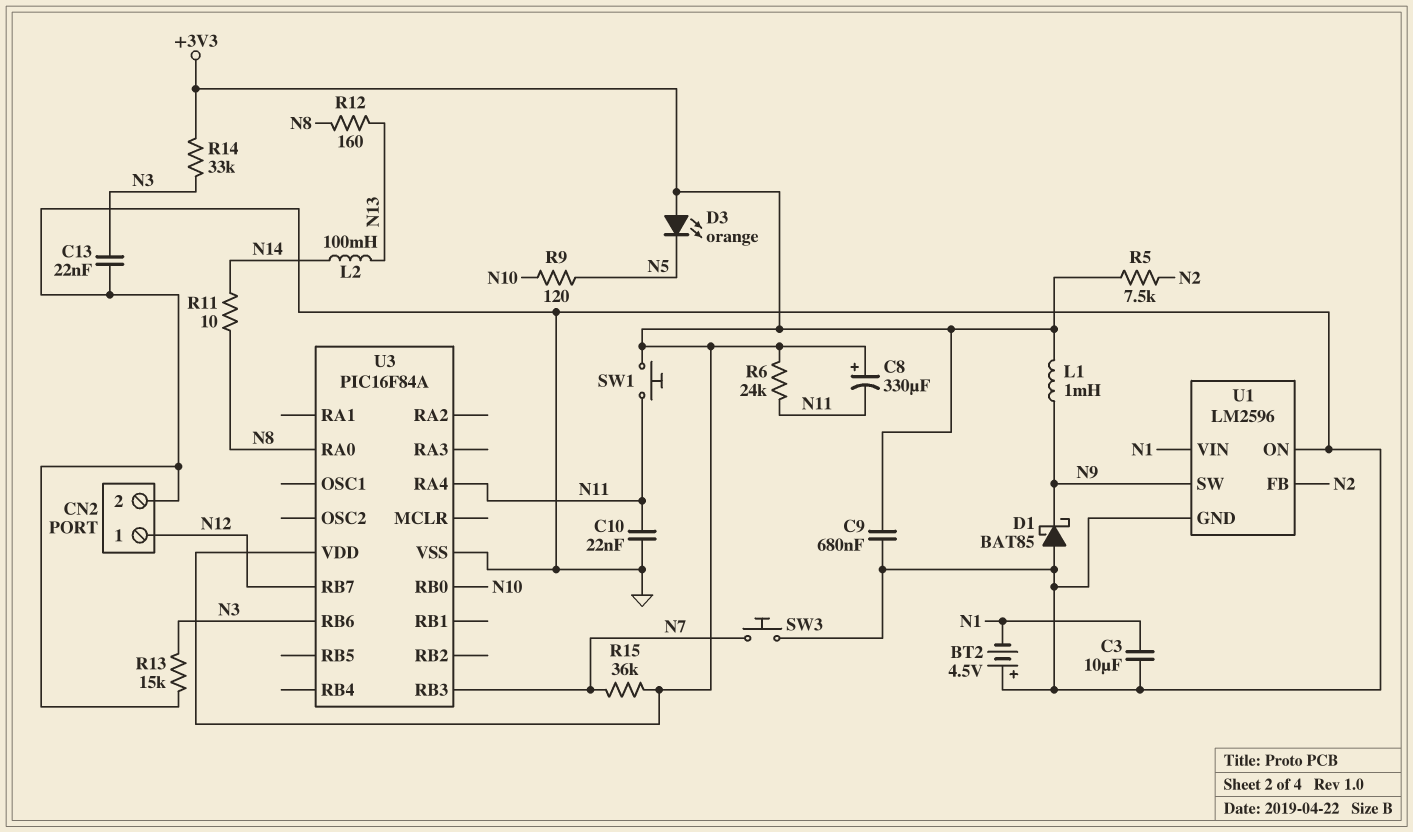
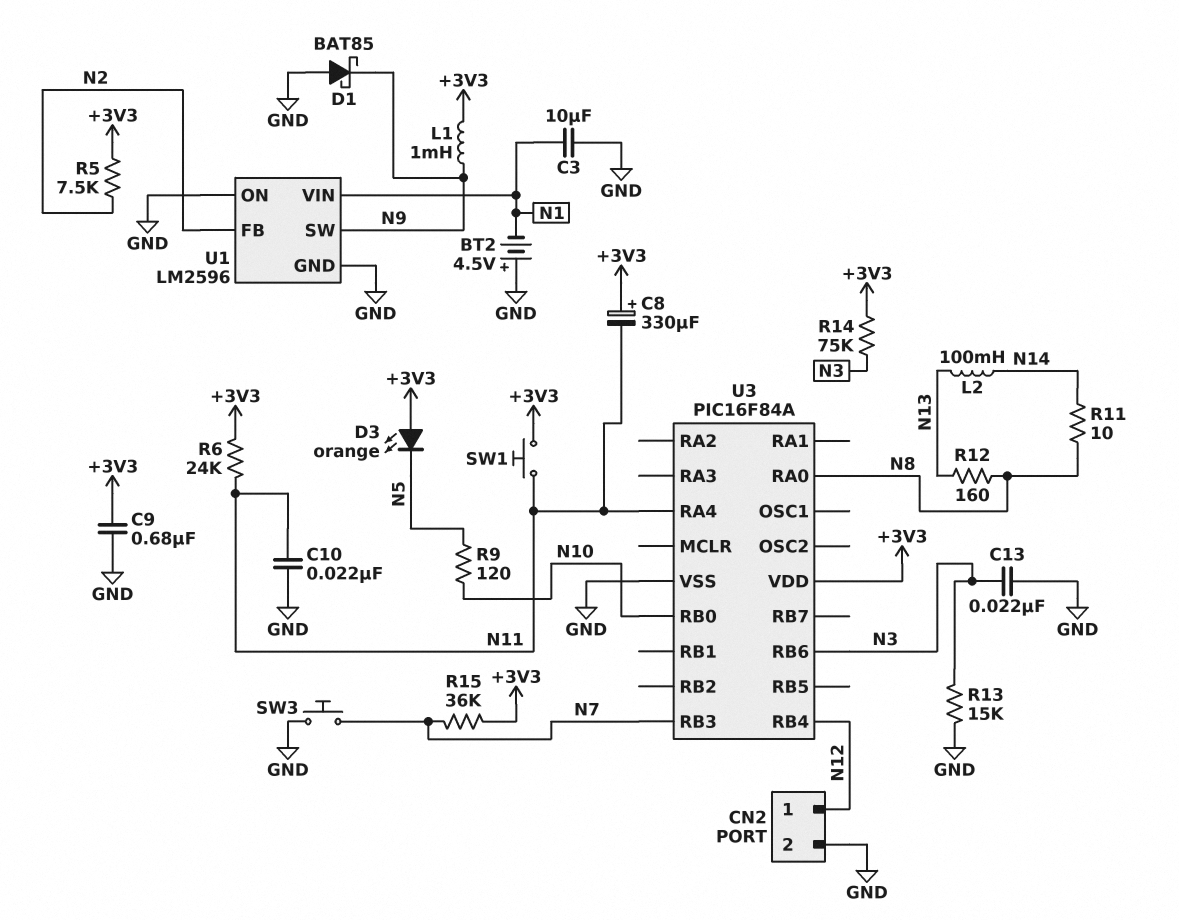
R14: 33k (+3V3, N3) -> 75k (+3V3, N3)
U3 pin RB4: none -> N12
U3 pin RB7: N12 -> none

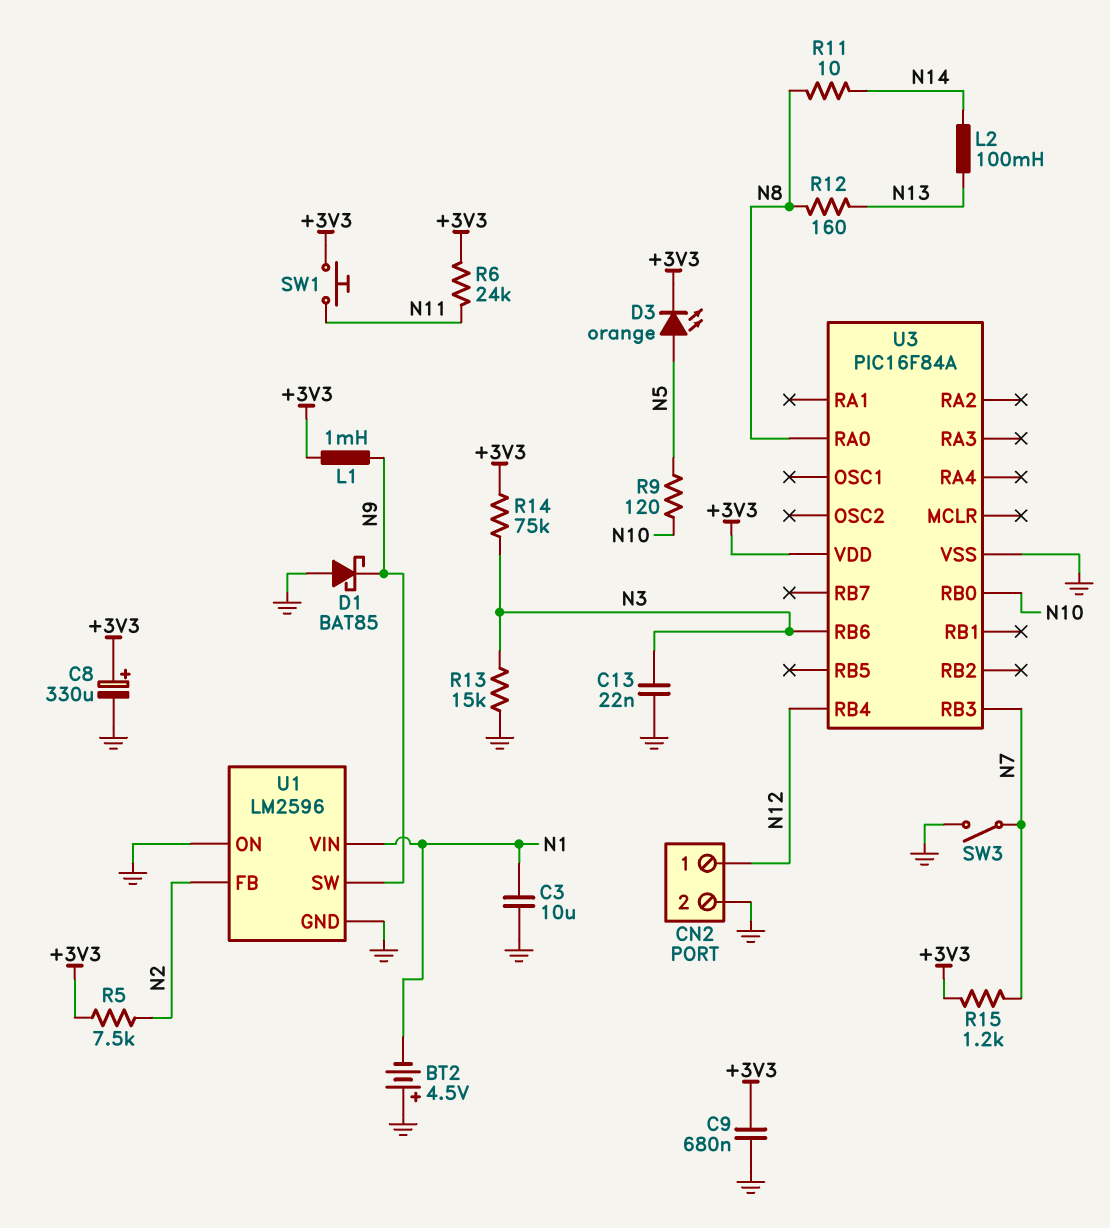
C8: 330uF (plus +3V3, minus N11) -> 330uF (plus +3V3, minus GND)
C10: 22nF (GND, N11) -> none
D3: LED orange (A +3V3, K N5) -> LED orange (A N5, K +3V3)
R15: 36k (+3V3, N7) -> 1.2k (+3V3, N7)
SW3: button (GND, N7) -> switch (GND, N7)
U3 pin RA4: N11 -> none

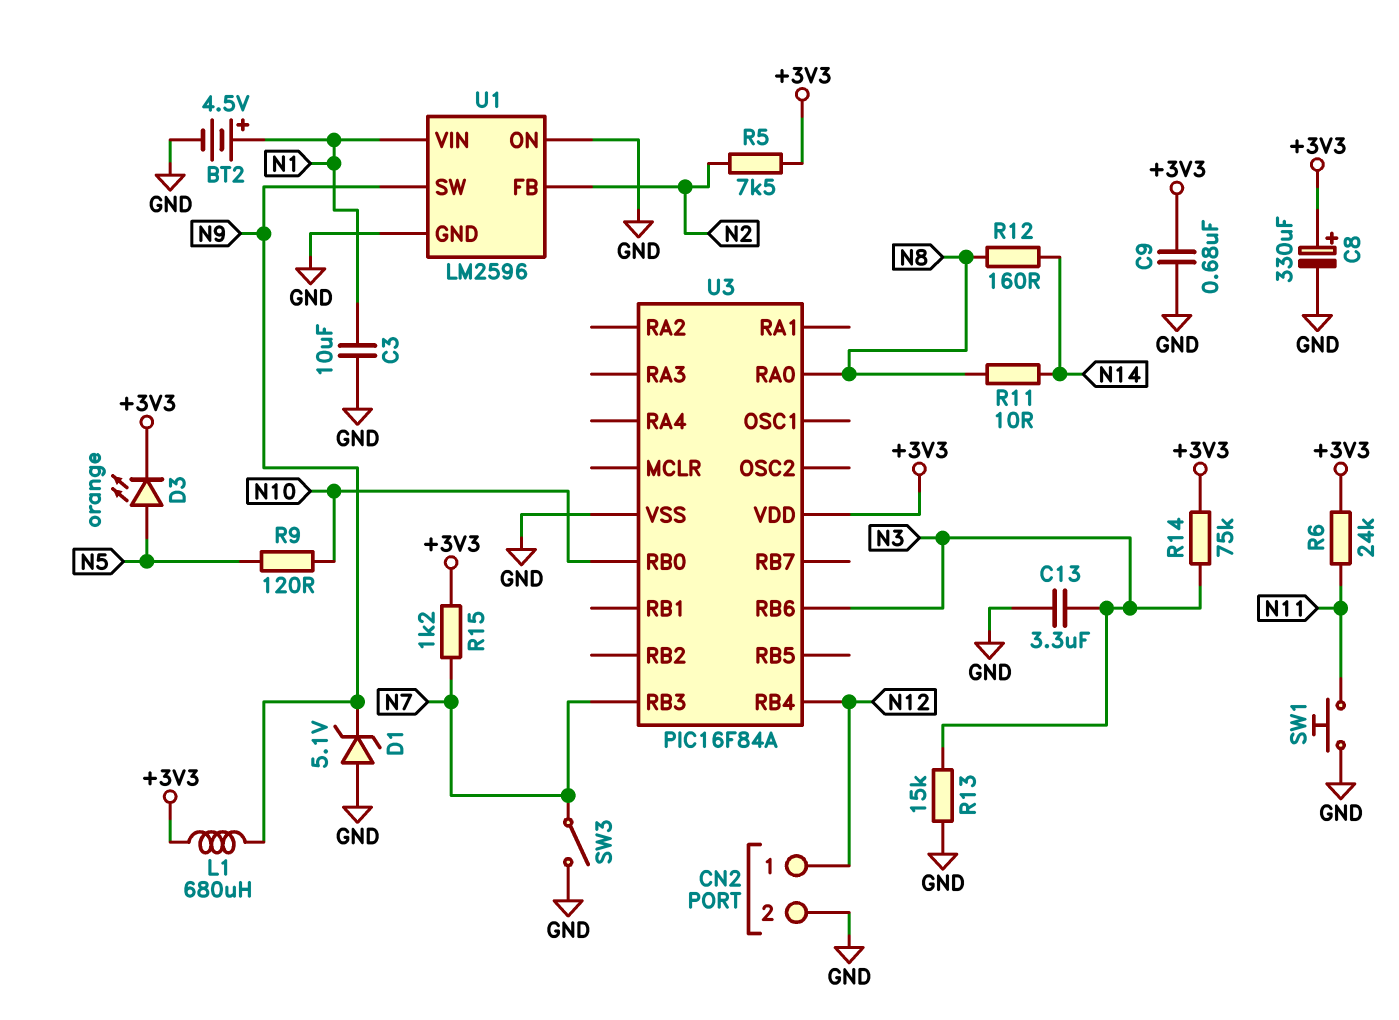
BT2: 4.5V (plus GND, minus N1) -> 4.5V (plus N1, minus GND)
C13: 22nF (GND, N3) -> 3.3uF (GND, N3)
D1: schottky BAT85 (A GND, K N9) -> zener 5.1V (A GND, K N9)
L1: 1mH (+3V3, N9) -> 680uH (+3V3, N9)
L2: 100mH (N13, N14) -> none
R12: 160 (N8, N13) -> 160 (N8, N14)
SW1: button (+3V3, N11) -> button (GND, N11)

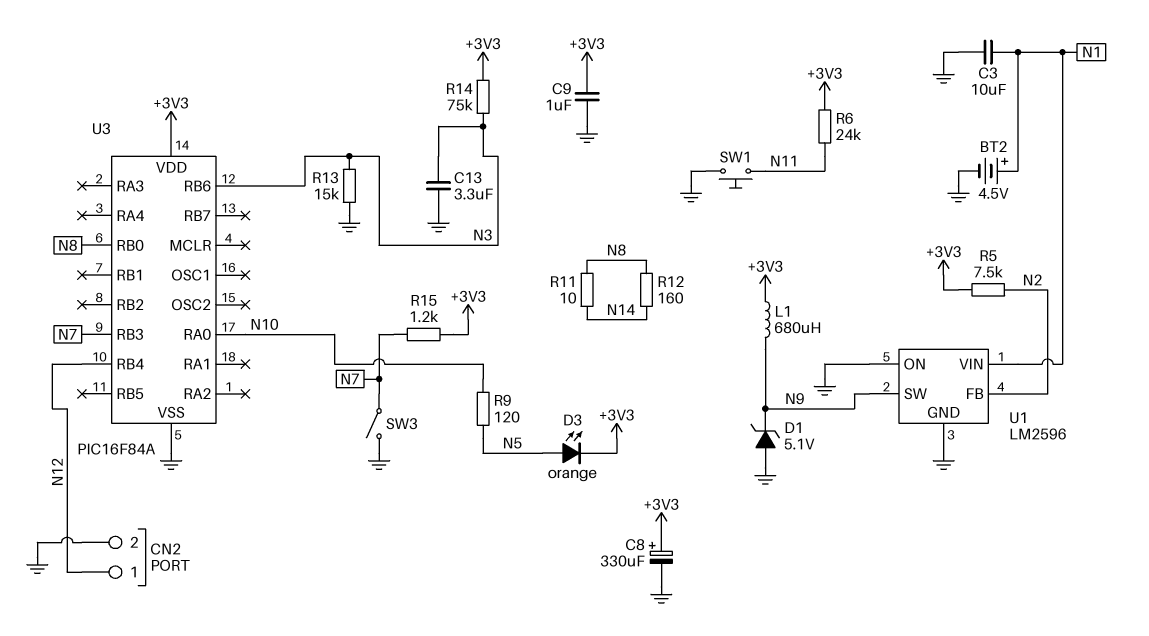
C9: 680nF (+3V3, GND) -> 1uF (+3V3, GND)
U3 pin RA0: N8 -> N10
U3 pin RB0: N10 -> N8

